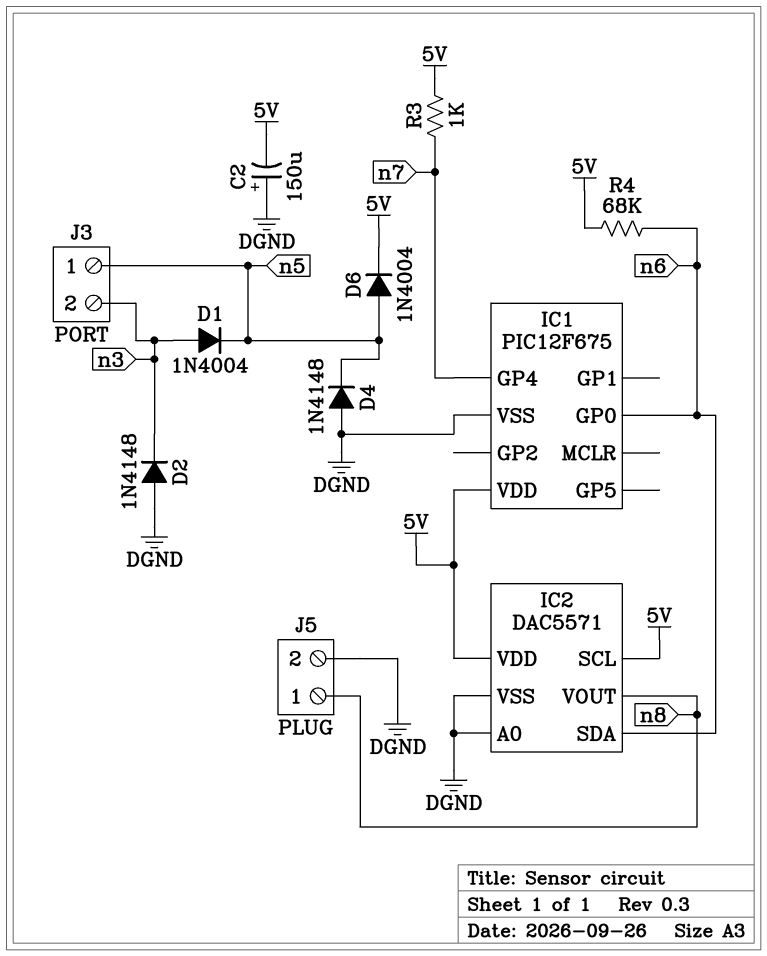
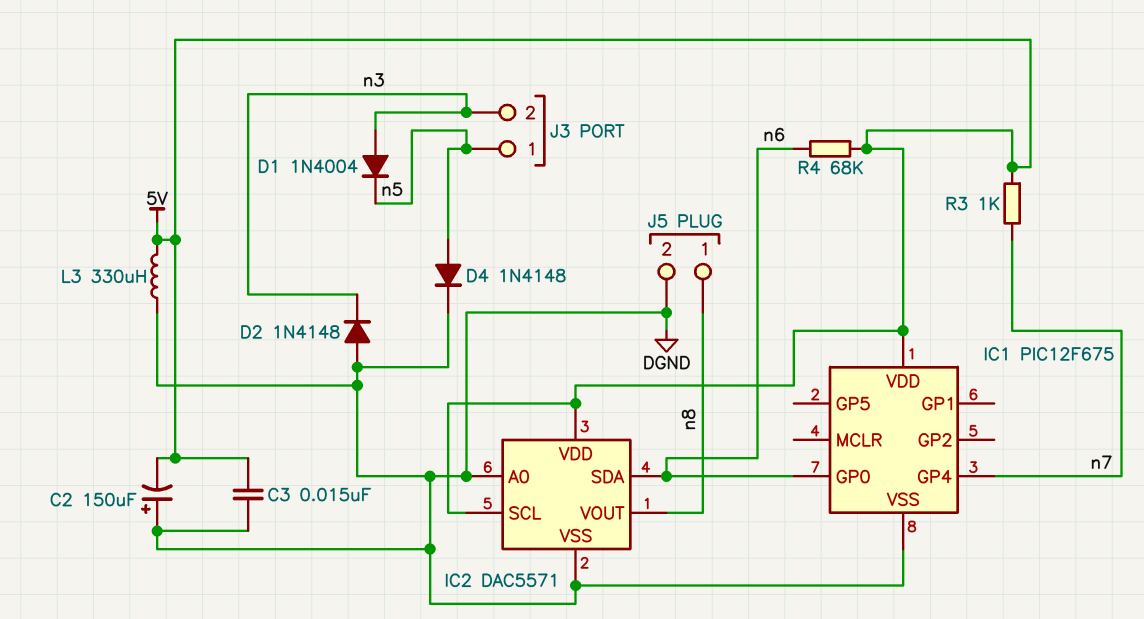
C3: none -> 15nF (5V, DGND)
D4: diode 1N4148 (A DGND, K n5) -> diode 1N4148 (A n5, K DGND)
D6: diode 1N4004 (A n5, K 5V) -> none
L3: none -> 330uH (5V, DGND)

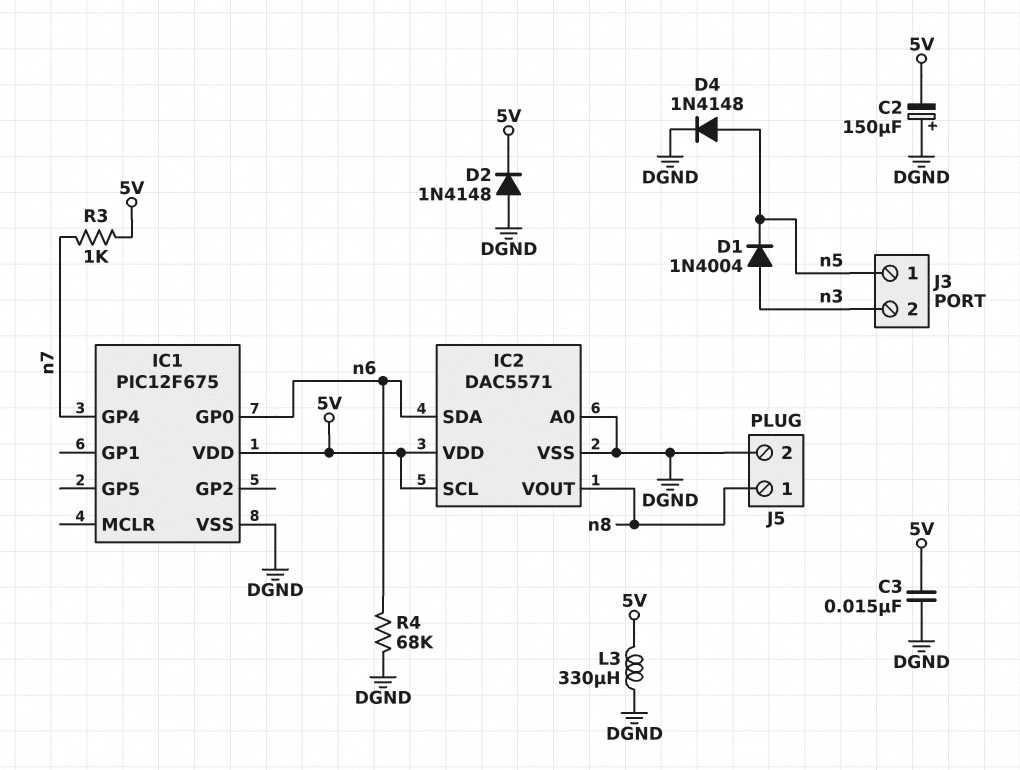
D2: diode 1N4148 (A DGND, K n3) -> diode 1N4148 (A DGND, K 5V)
R4: 68k (5V, n6) -> 68k (DGND, n6)

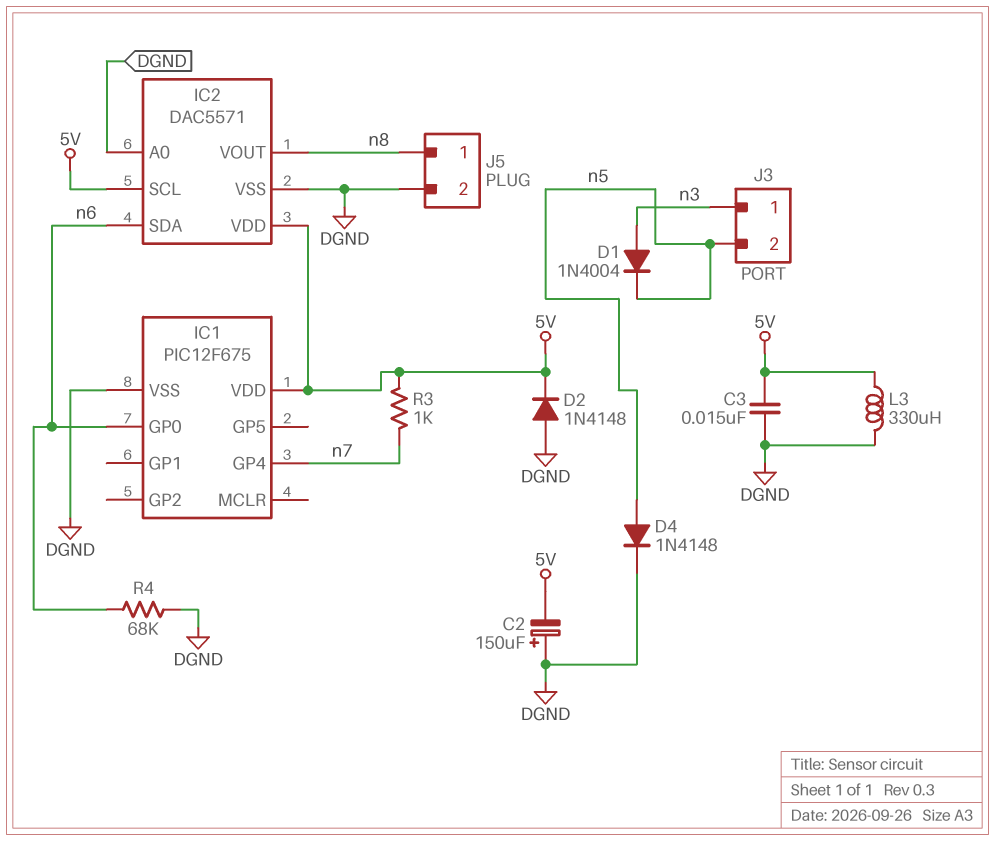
J3 pin 1: n5 -> n3
J3 pin 2: n3 -> n5

